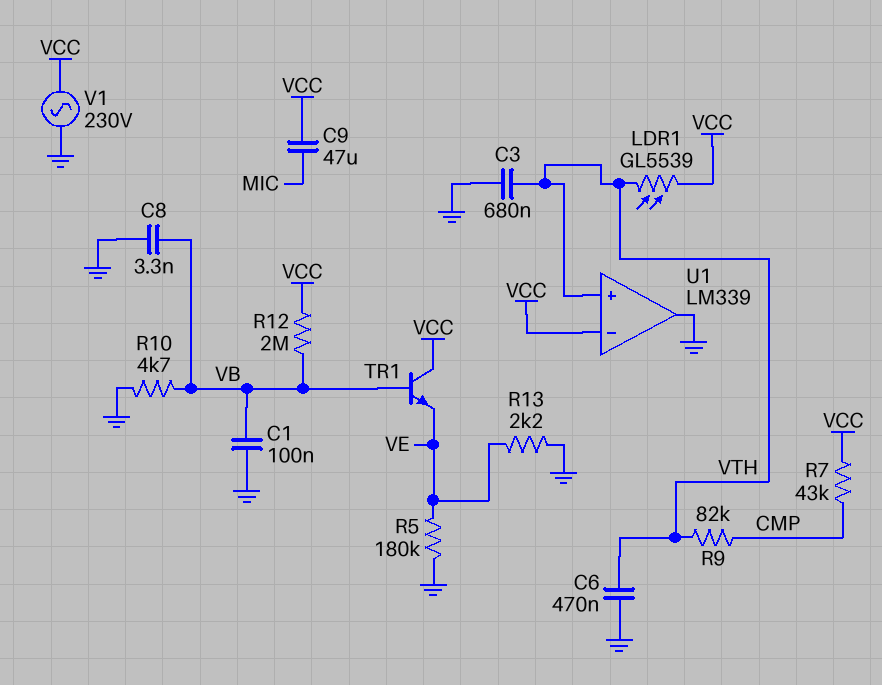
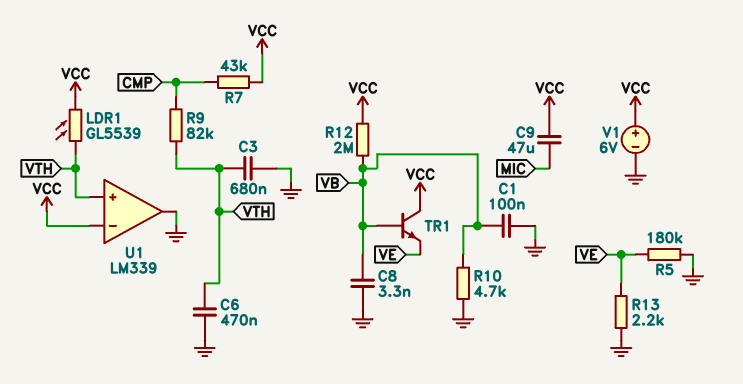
V1: AC 230V (GND, VCC) -> 6V (plus VCC, minus GND)

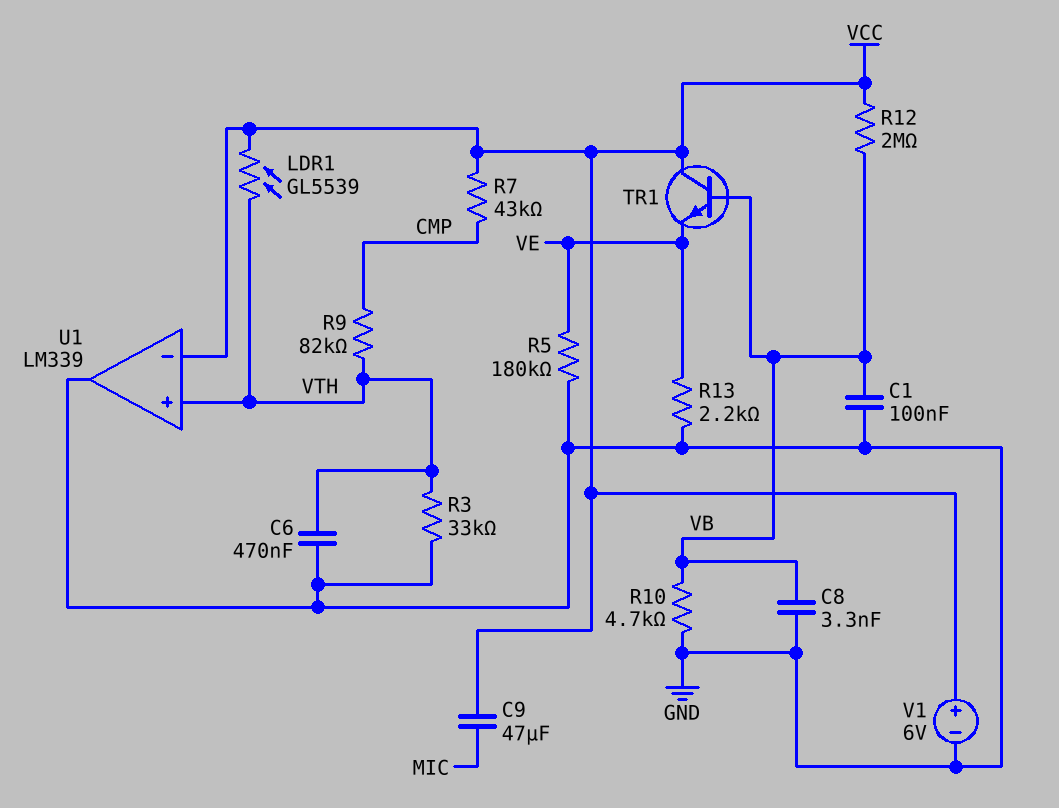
C3: 680nF (GND, VTH) -> none
R3: none -> 33k (GND, VTH)

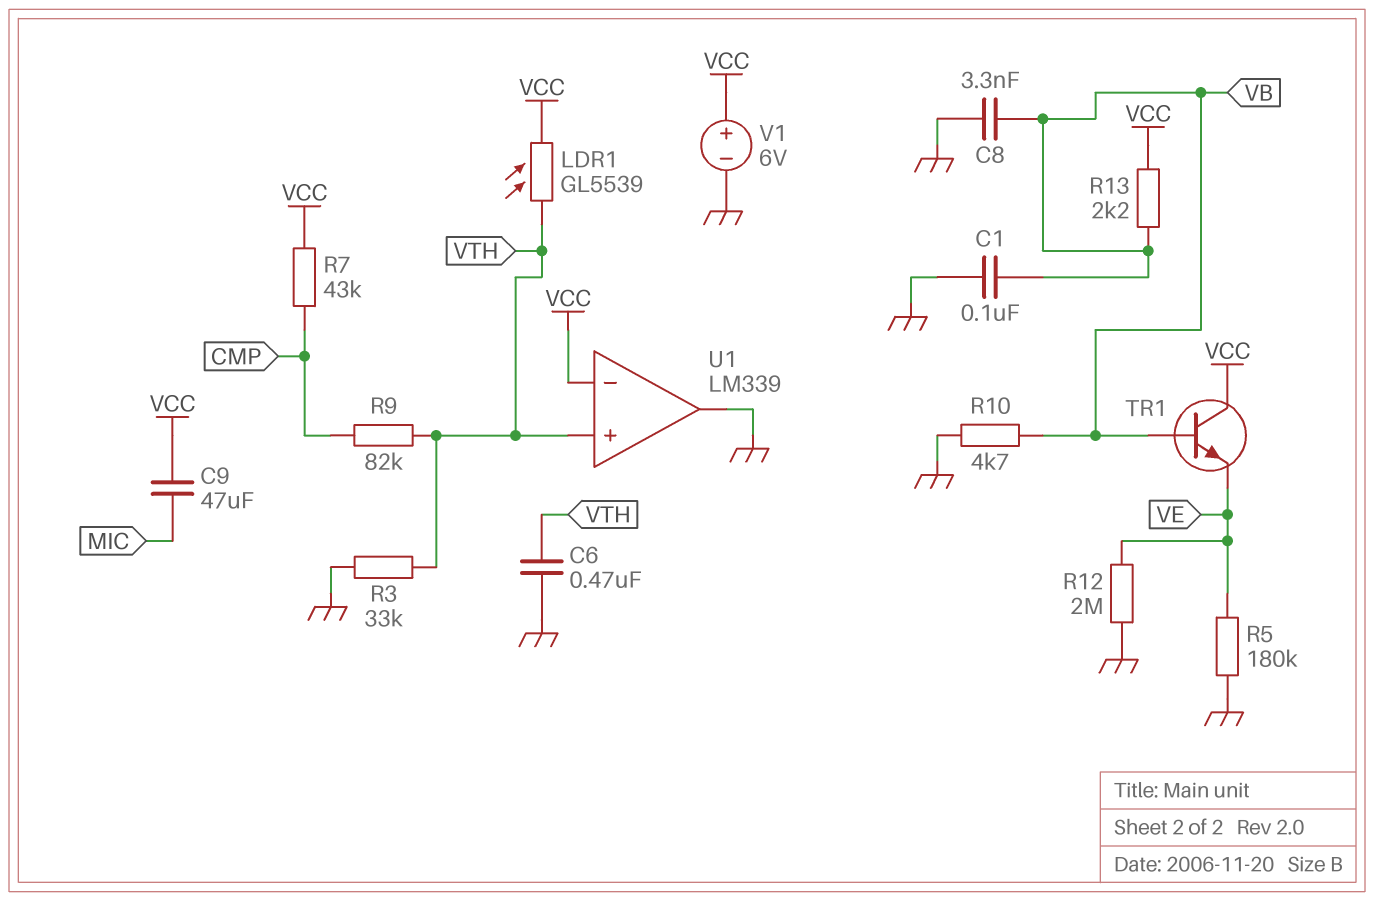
R12: 2M (VB, VCC) -> 2M (GND, VE)
R13: 2.2k (GND, VE) -> 2.2k (VB, VCC)

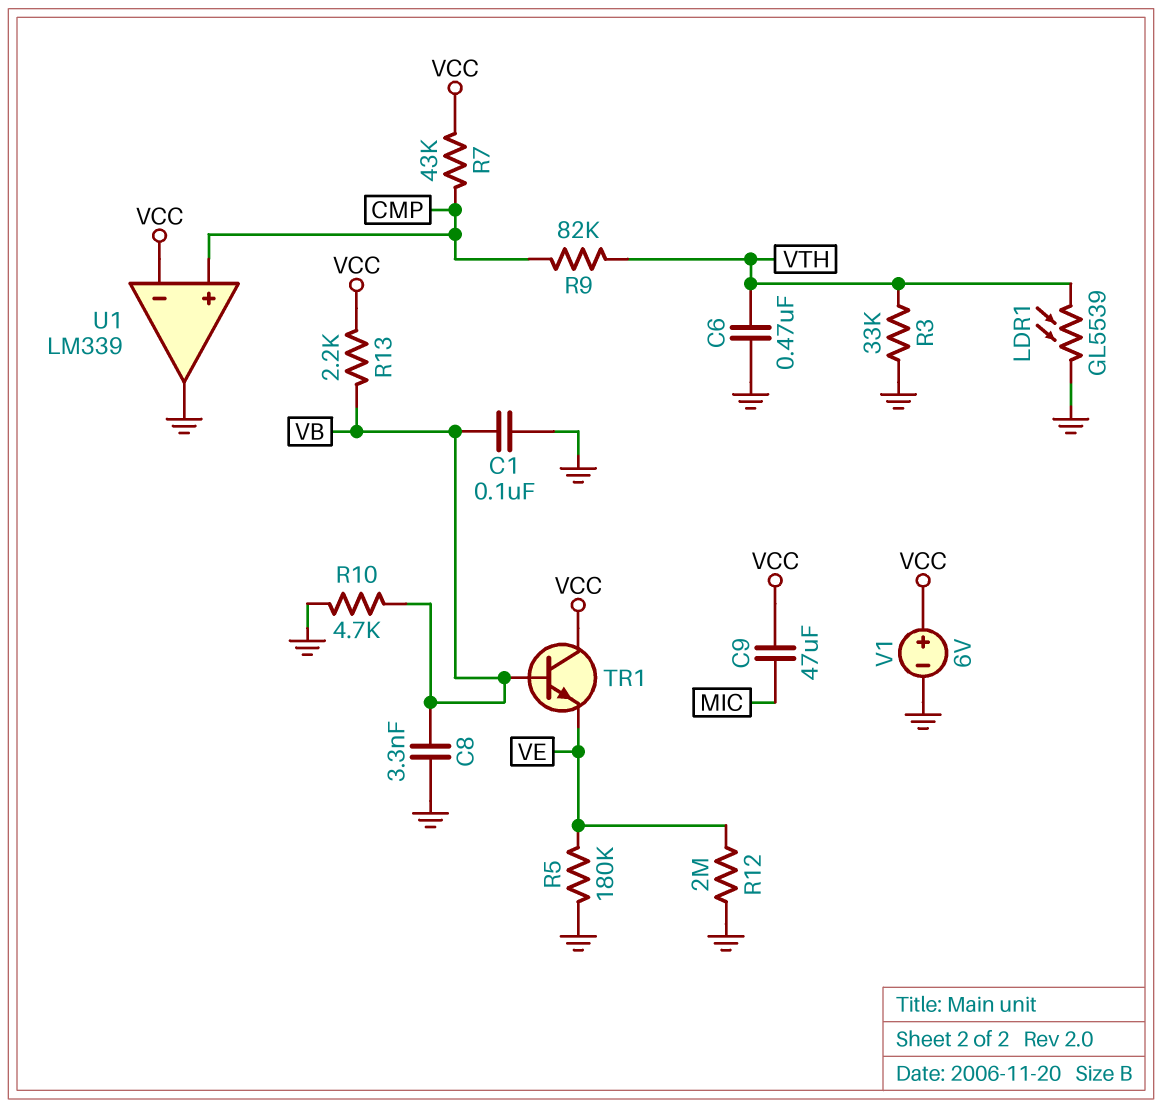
LDR1: GL5539 (VCC, VTH) -> GL5539 (GND, VTH)
U1 pin in+: VTH -> CMP

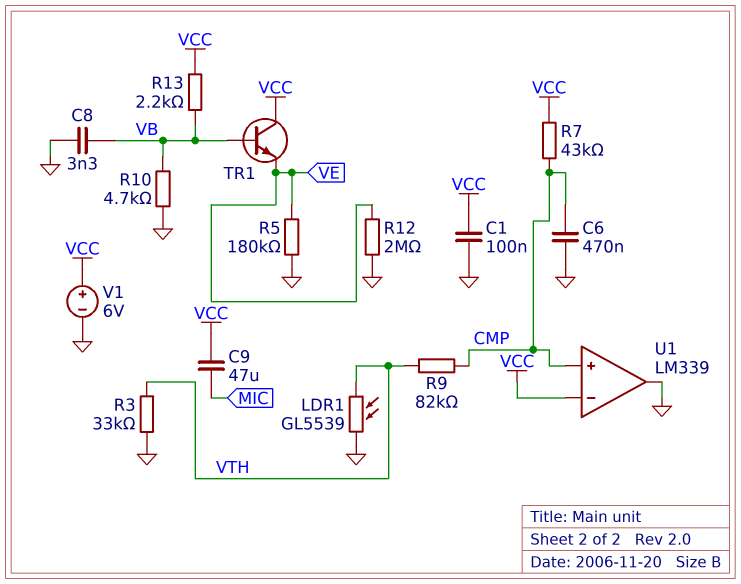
C1: 100nF (GND, VB) -> 100nF (GND, VCC)
C6: 470nF (GND, VTH) -> 470nF (CMP, GND)

